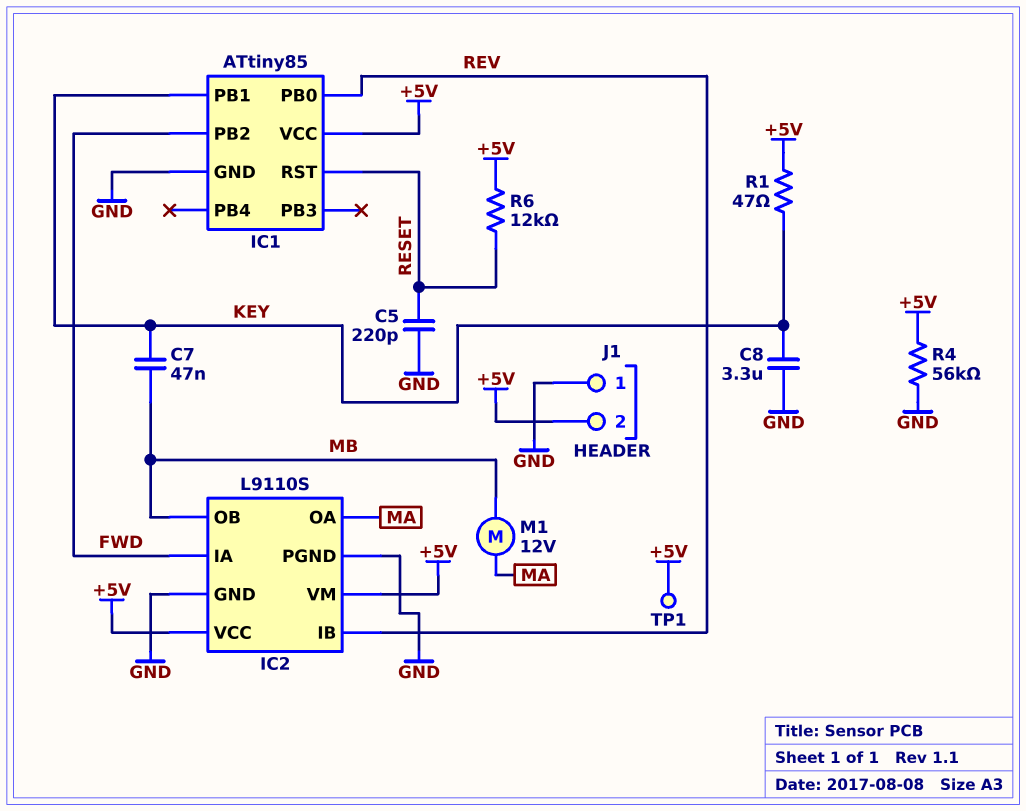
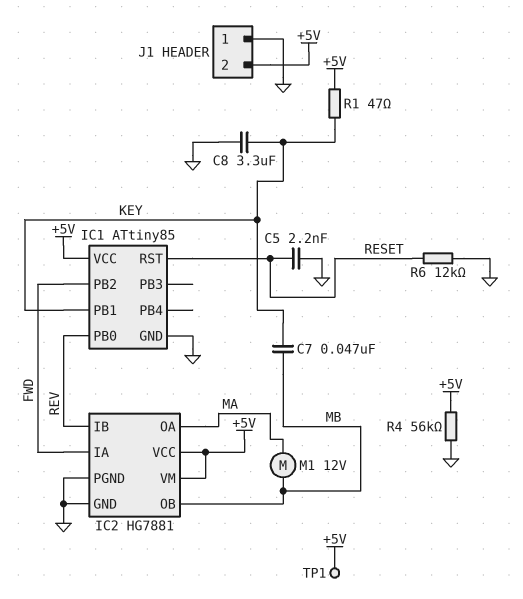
C5: 220pF (GND, RESET) -> 2.2nF (GND, RESET)
IC2: L9110S -> HG7881
R6: 12k (+5V, RESET) -> 12k (GND, RESET)

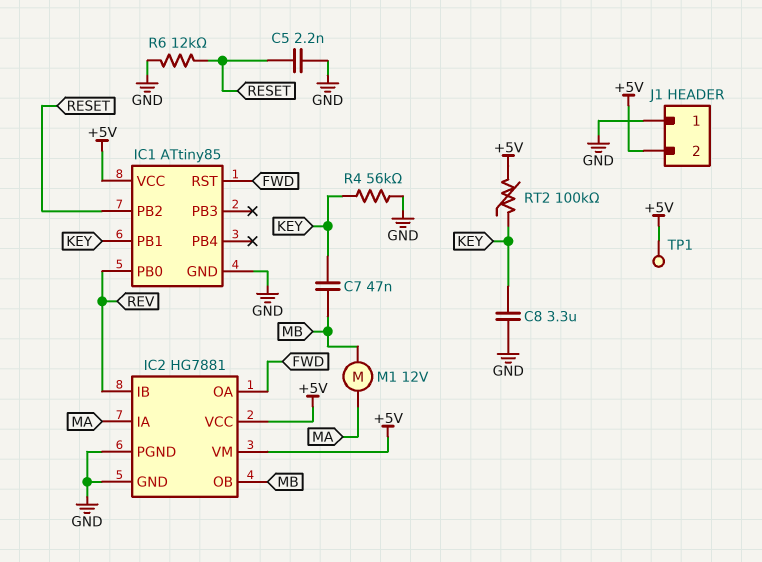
IC1 pin PB2: FWD -> RESET
IC1 pin RST: RESET -> FWD
IC2 pin IA: FWD -> MA
IC2 pin OA: MA -> FWD
R1: 47 (+5V, KEY) -> none
R4: 56k (+5V, GND) -> 56k (GND, KEY)
RT2: none -> 100k (+5V, KEY)

